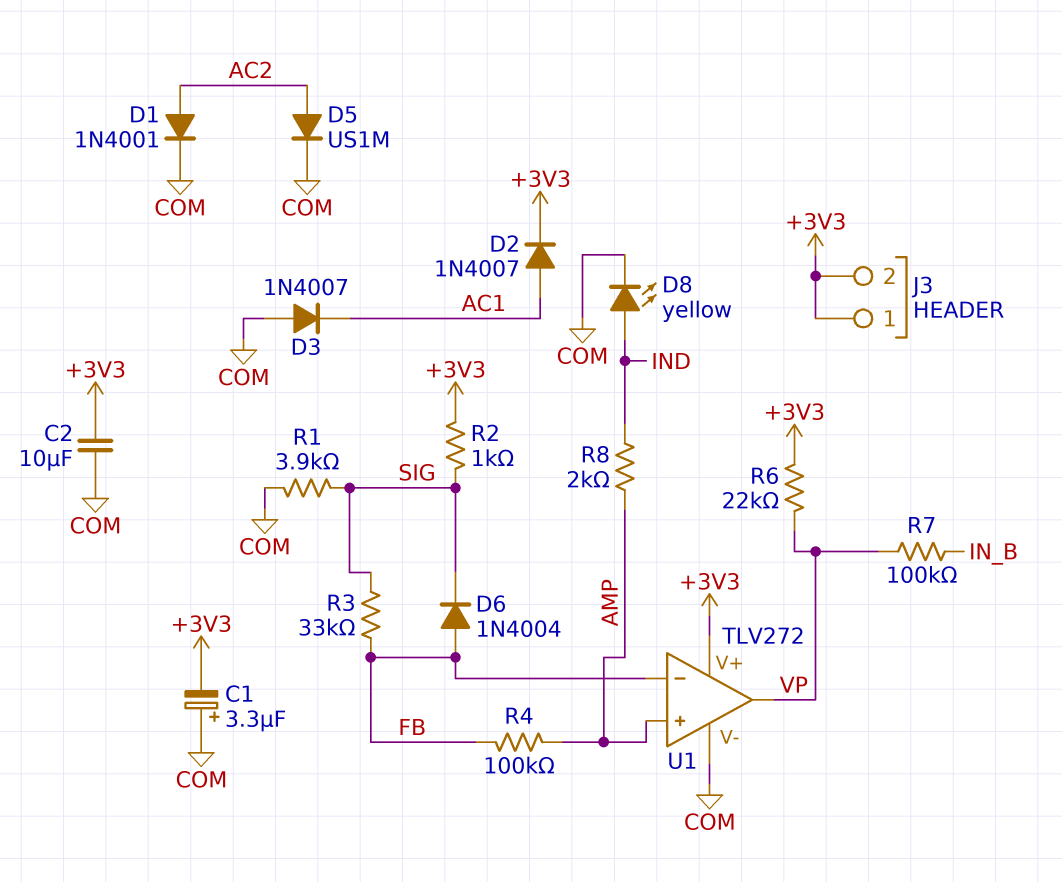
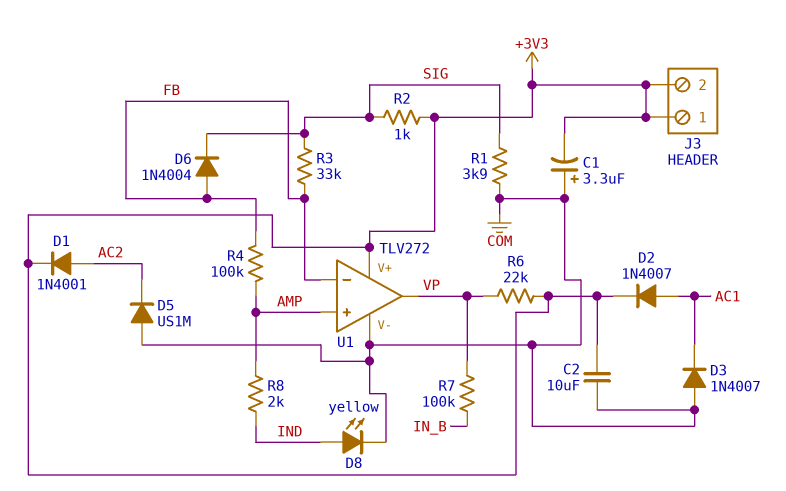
D1: diode 1N4001 (A AC2, K COM) -> diode 1N4001 (A AC2, K +3V3)
D5: diode US1M (A AC2, K COM) -> diode US1M (A COM, K AC2)

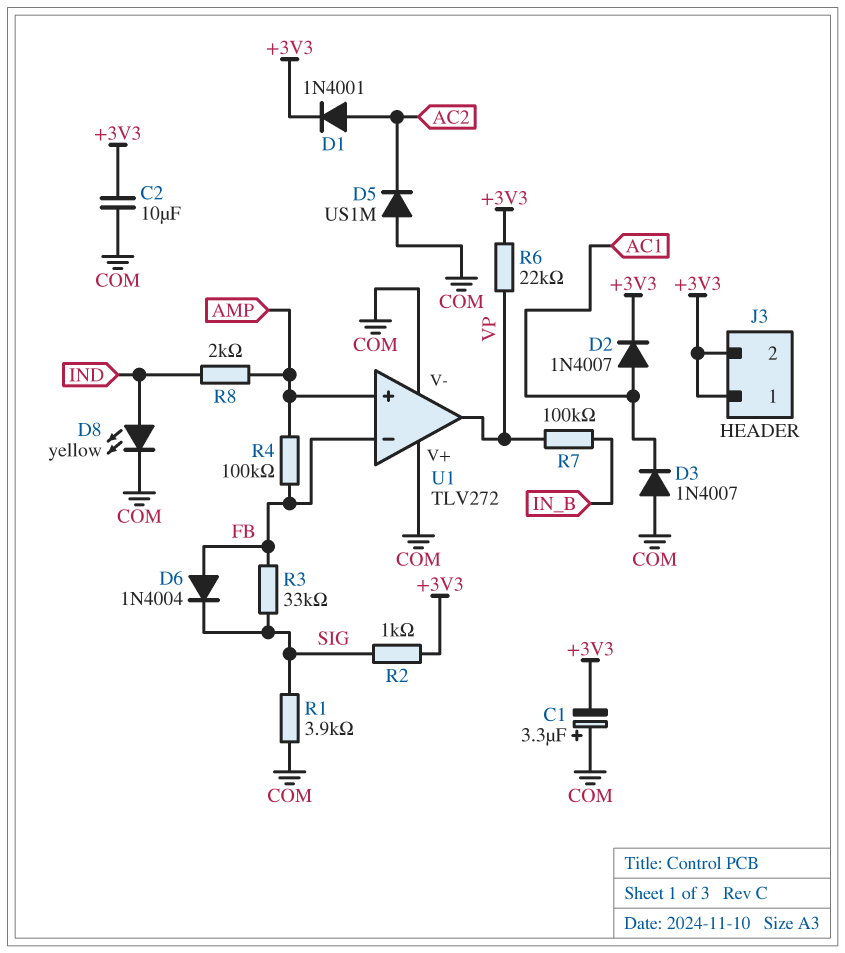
U1 pin V+: +3V3 -> COM

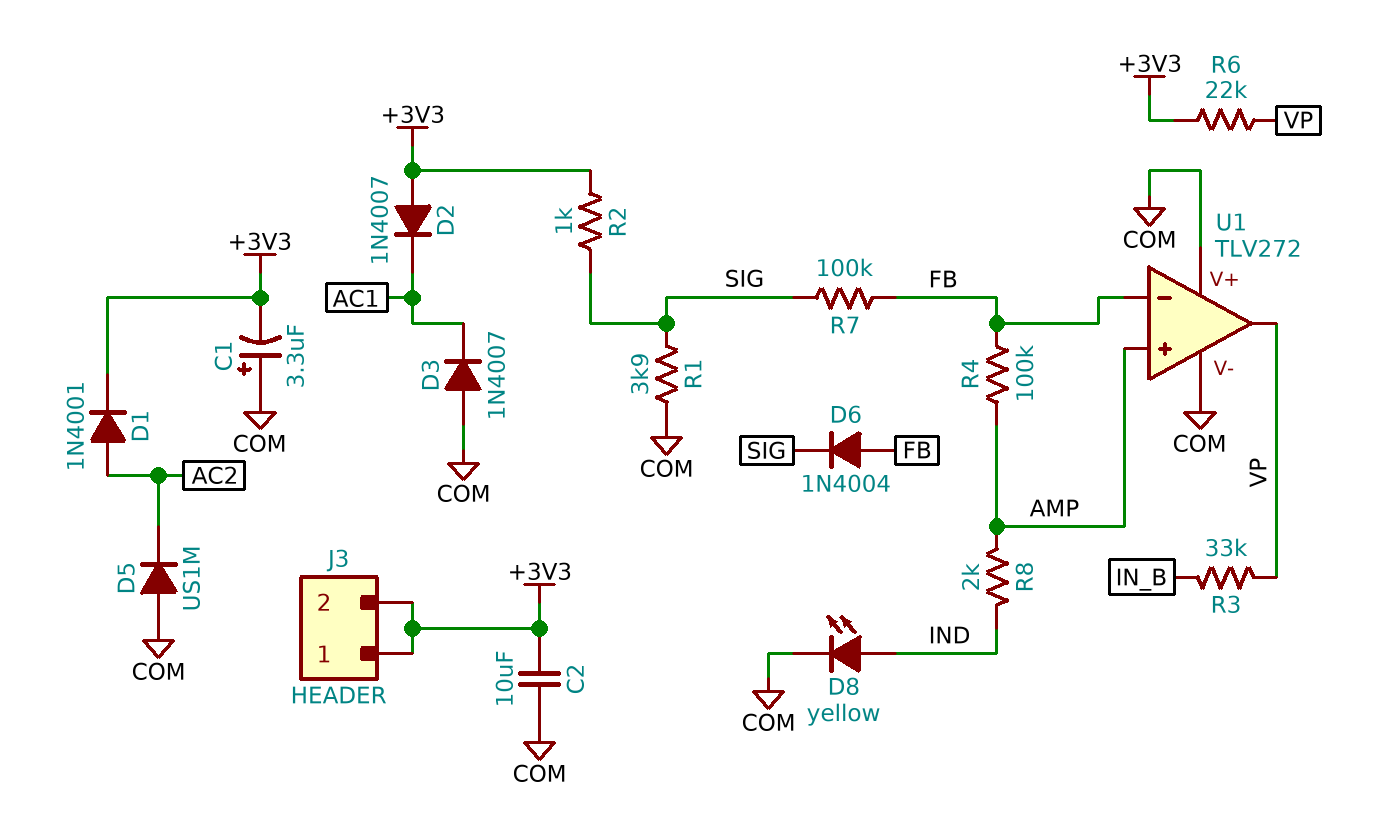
D2: diode 1N4007 (A AC1, K +3V3) -> diode 1N4007 (A +3V3, K AC1)
R3: 33k (FB, SIG) -> 33k (IN_B, VP)
R7: 100k (IN_B, VP) -> 100k (FB, SIG)

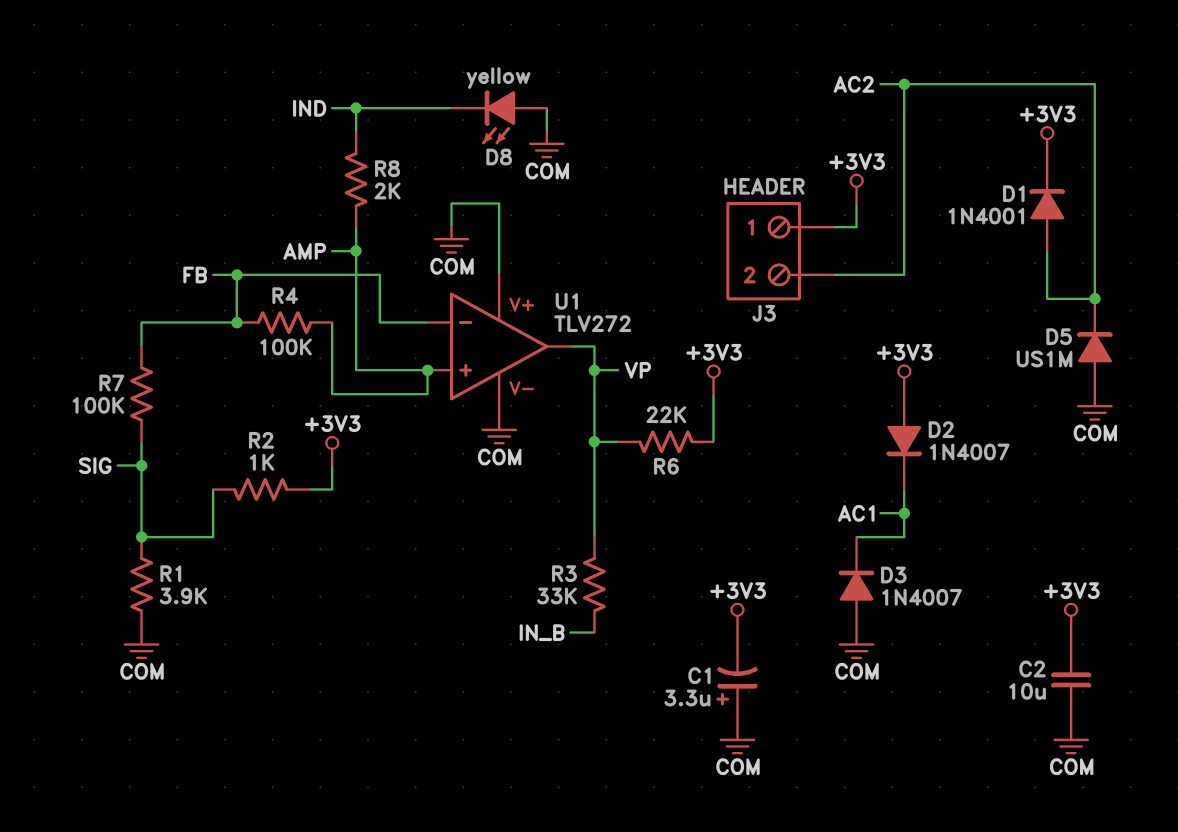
D6: diode 1N4004 (A FB, K SIG) -> none
D8: LED yellow (A IND, K COM) -> LED yellow (A COM, K IND)
J3 pin 2: +3V3 -> AC2

